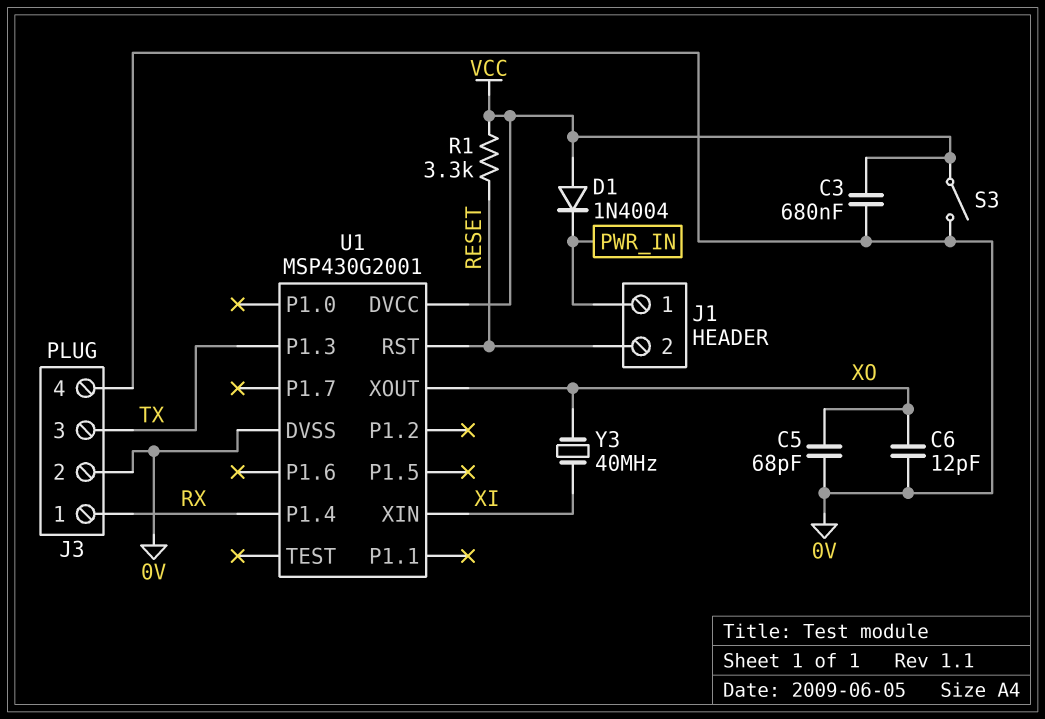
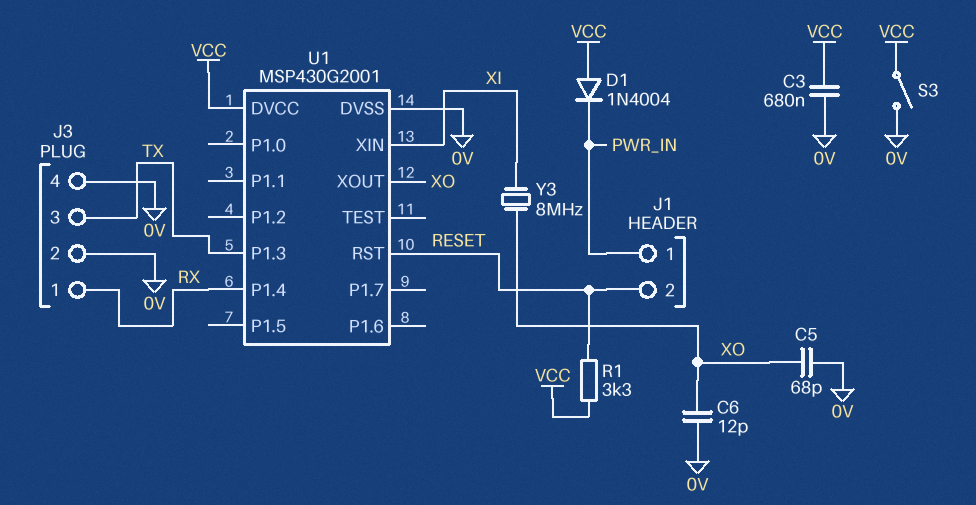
Y3: 40MHz (XI, XO) -> 8MHz (XI, XO)

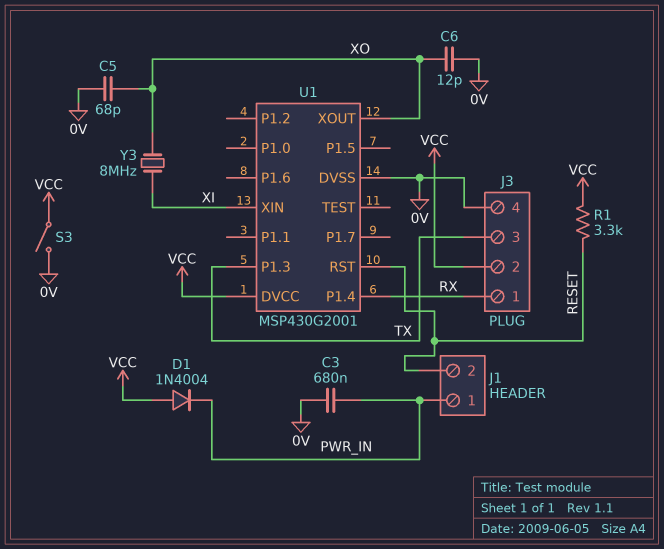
C3: 680nF (0V, VCC) -> 680nF (0V, PWR_IN)
J3 pin 2: 0V -> VCC

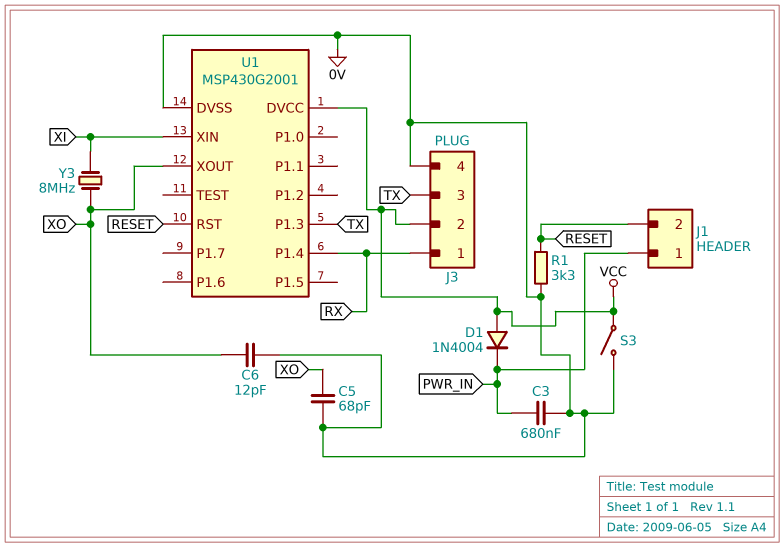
R1: 3.3k (RESET, VCC) -> 3.3k (0V, RESET)

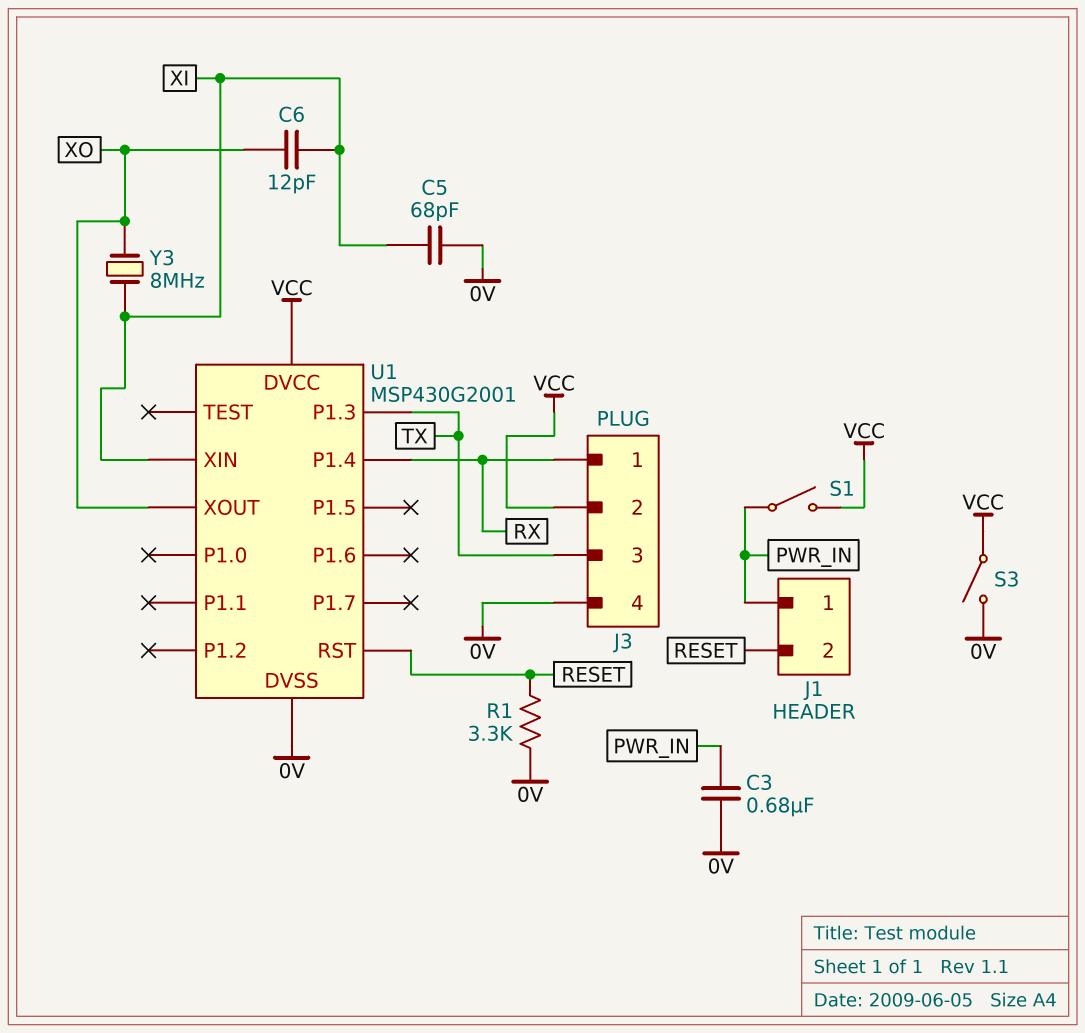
C5: 68pF (0V, XO) -> 68pF (0V, XI)
C6: 12pF (0V, XO) -> 12pF (XI, XO)
D1: diode 1N4004 (A VCC, K PWR_IN) -> none
S1: none -> switch (PWR_IN, VCC)

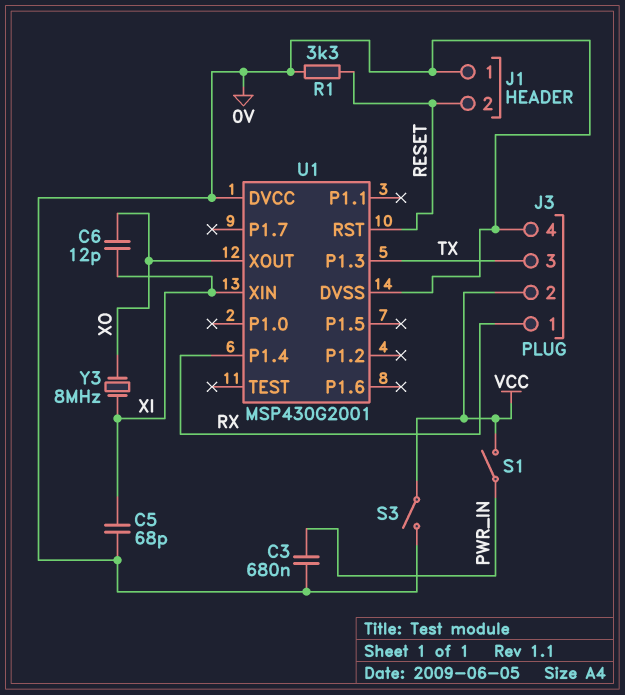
J1 pin 1: PWR_IN -> 0V
U1 pin DVCC: VCC -> 0V

